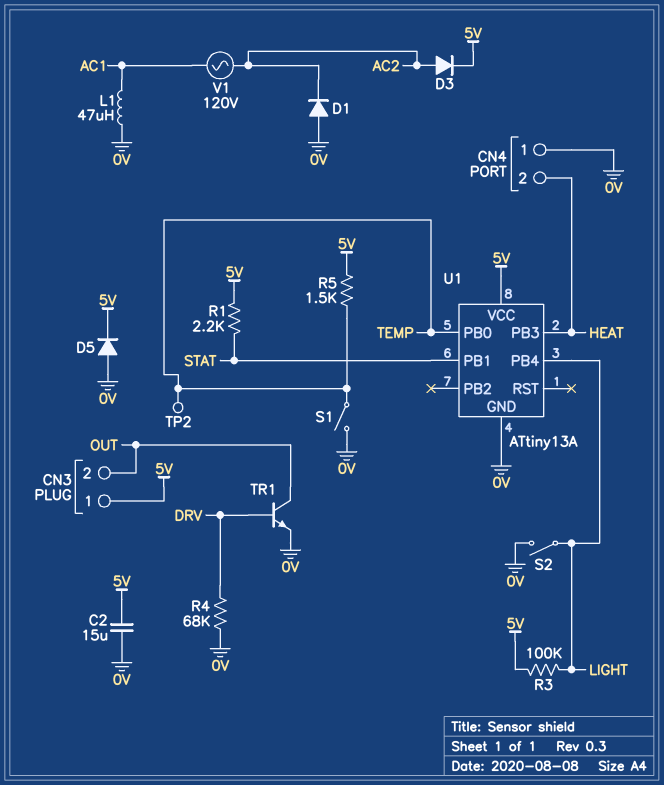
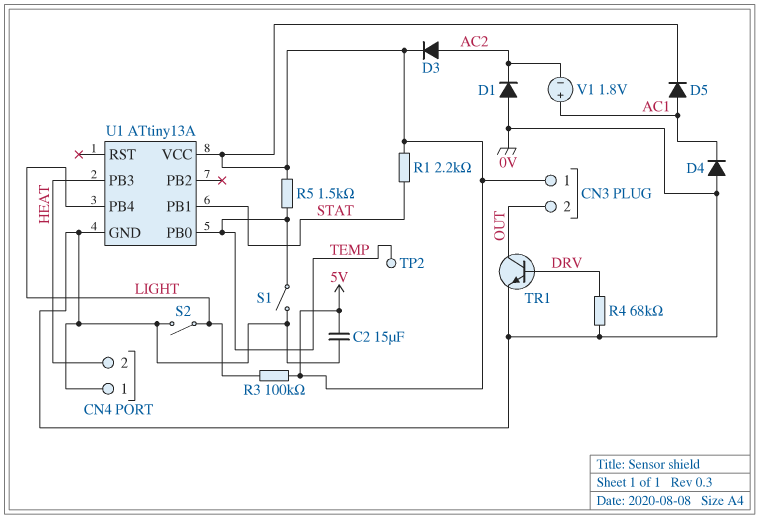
D4: none -> diode (A 0V, K AC1)
D5: diode (A 0V, K 5V) -> diode (A AC1, K 5V)
L1: 47uH (0V, AC1) -> none
V1: AC 120V (AC1, AC2) -> 1.8V (plus AC1, minus AC2)

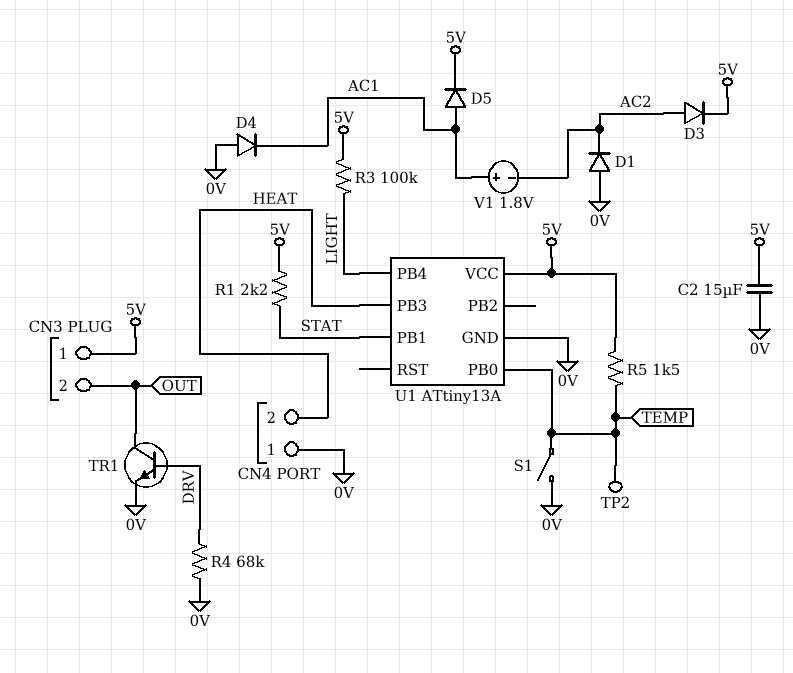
S2: switch (0V, LIGHT) -> none

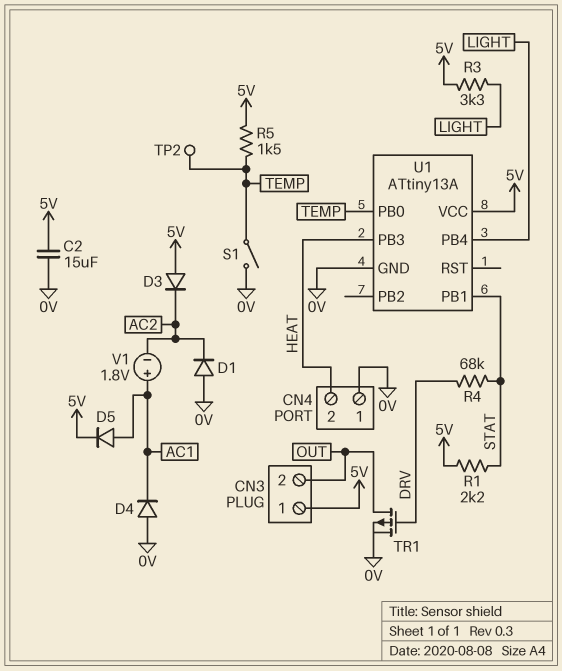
D3: diode (A AC2, K 5V) -> diode (A 5V, K AC2)
R3: 100k (5V, LIGHT) -> 3.3k (5V, LIGHT)
R4: 68k (0V, DRV) -> 68k (DRV, STAT)
TR1: NPN (B DRV, C OUT, E 0V) -> PMOS (G DRV, D OUT, S 0V)

